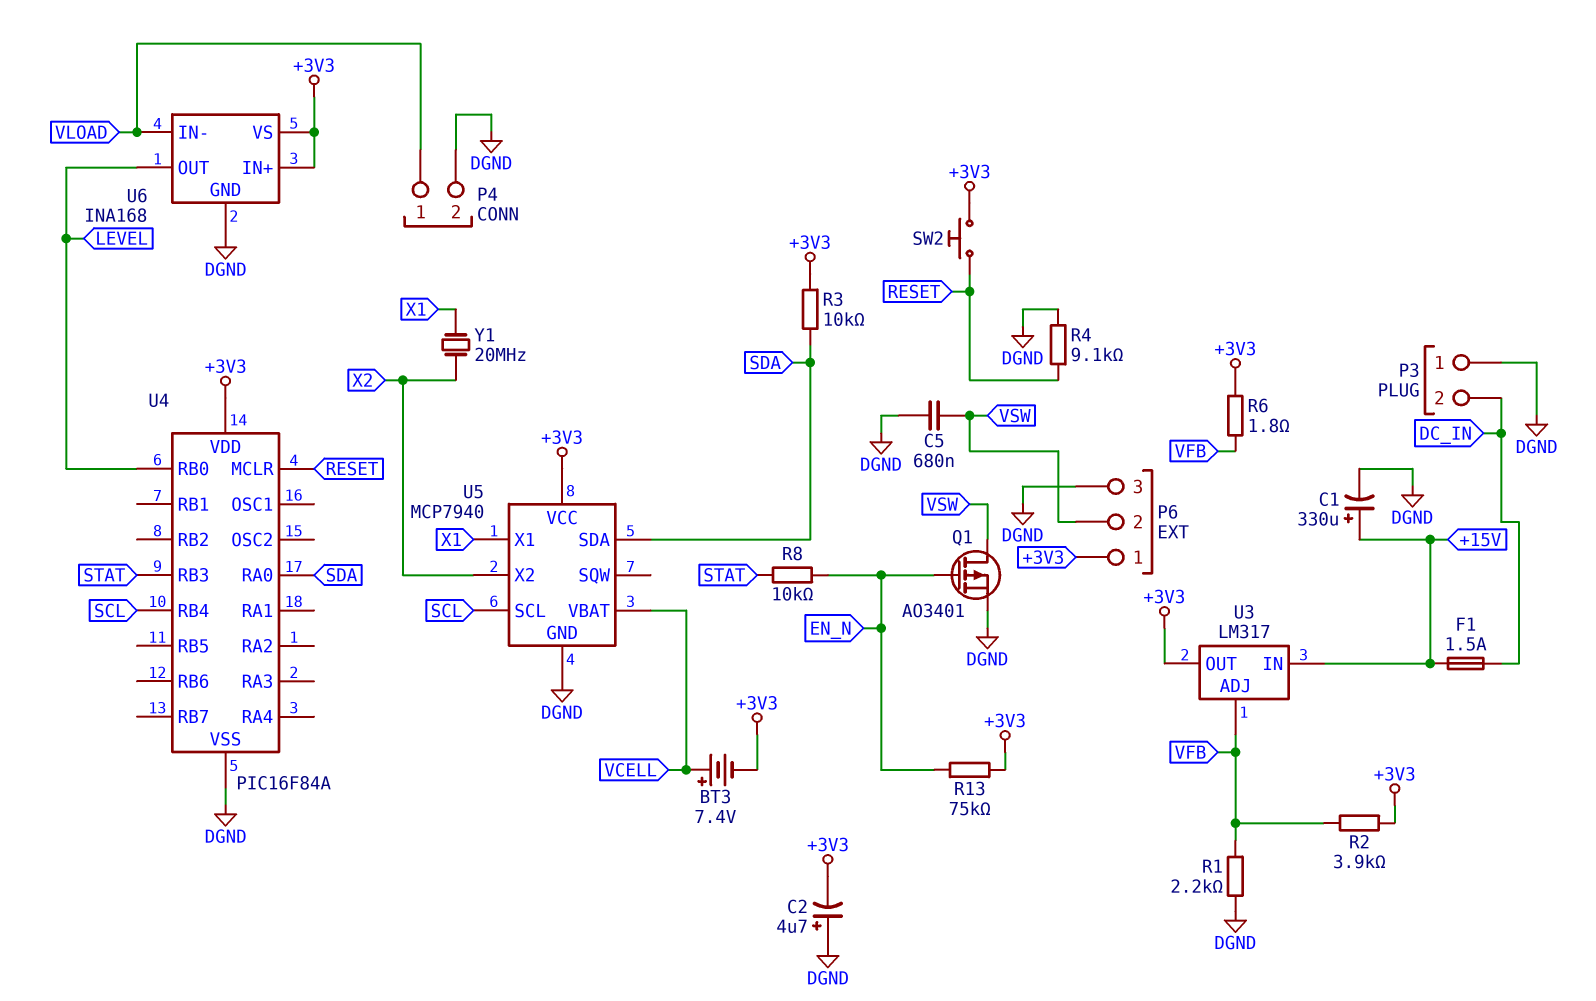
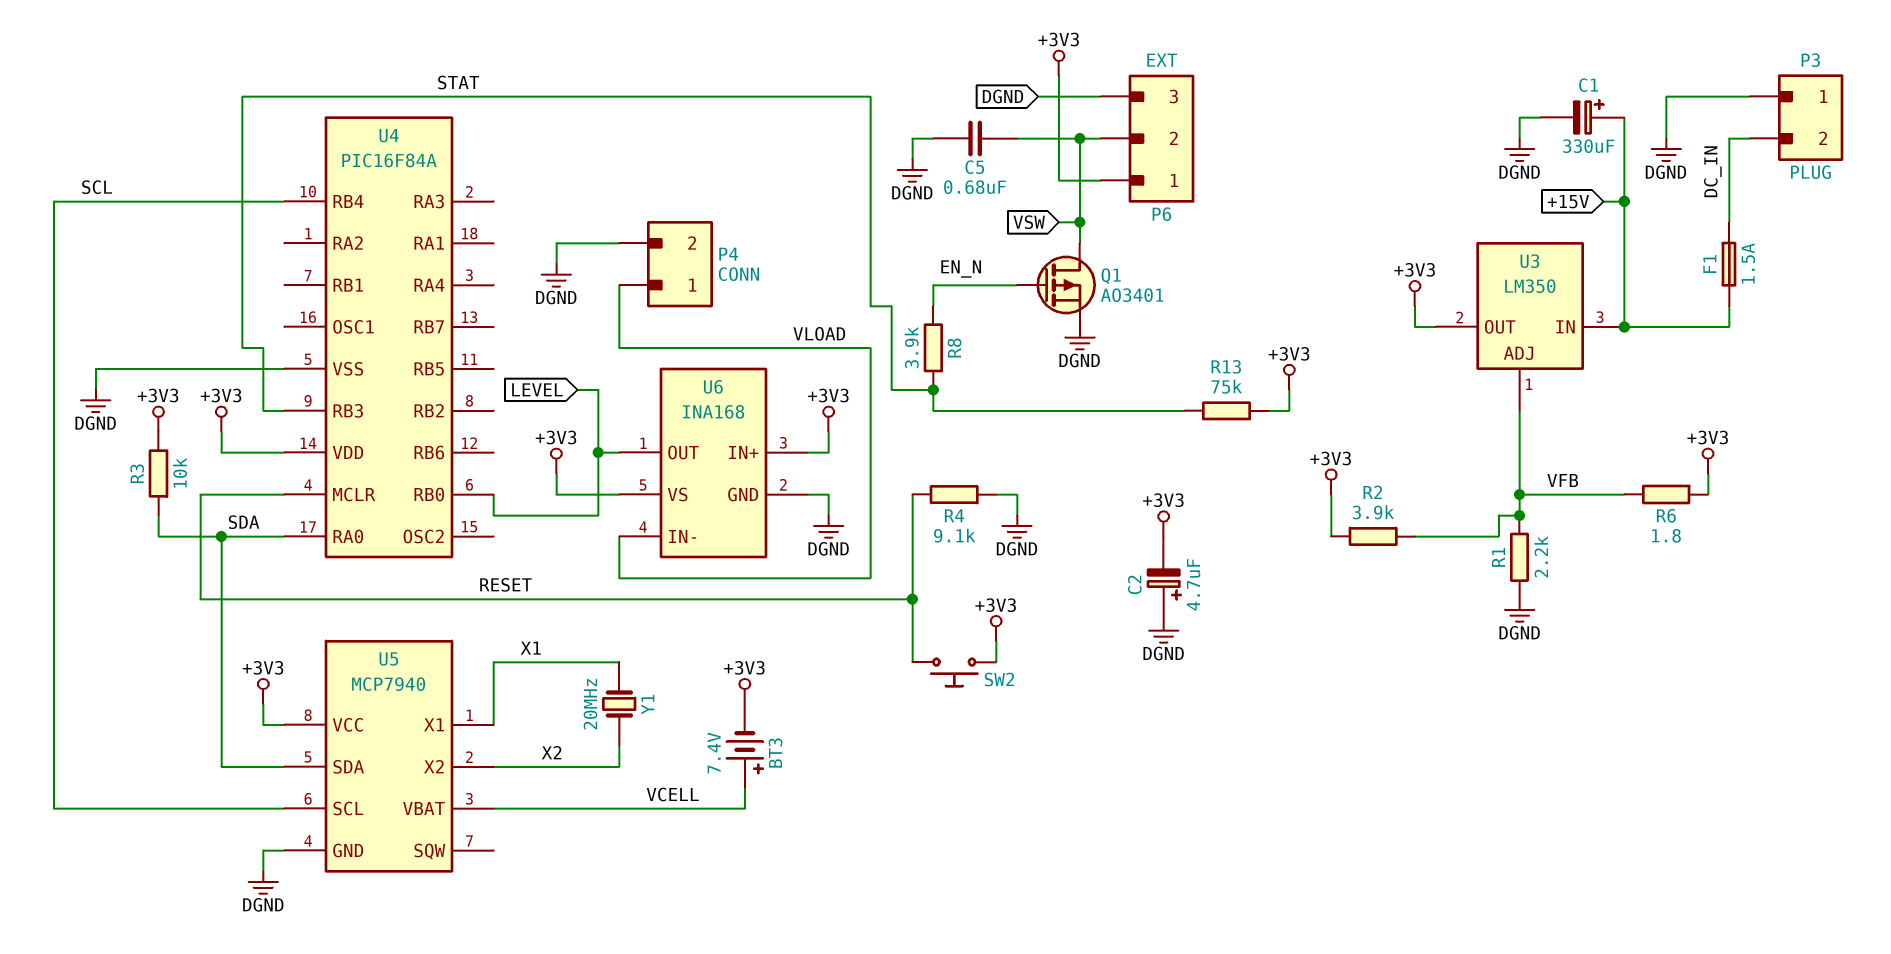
R8: 10k (EN_N, STAT) -> 3.9k (EN_N, STAT)
R13: 75k (+3V3, EN_N) -> 75k (+3V3, STAT)
U3: LM317 -> LM350

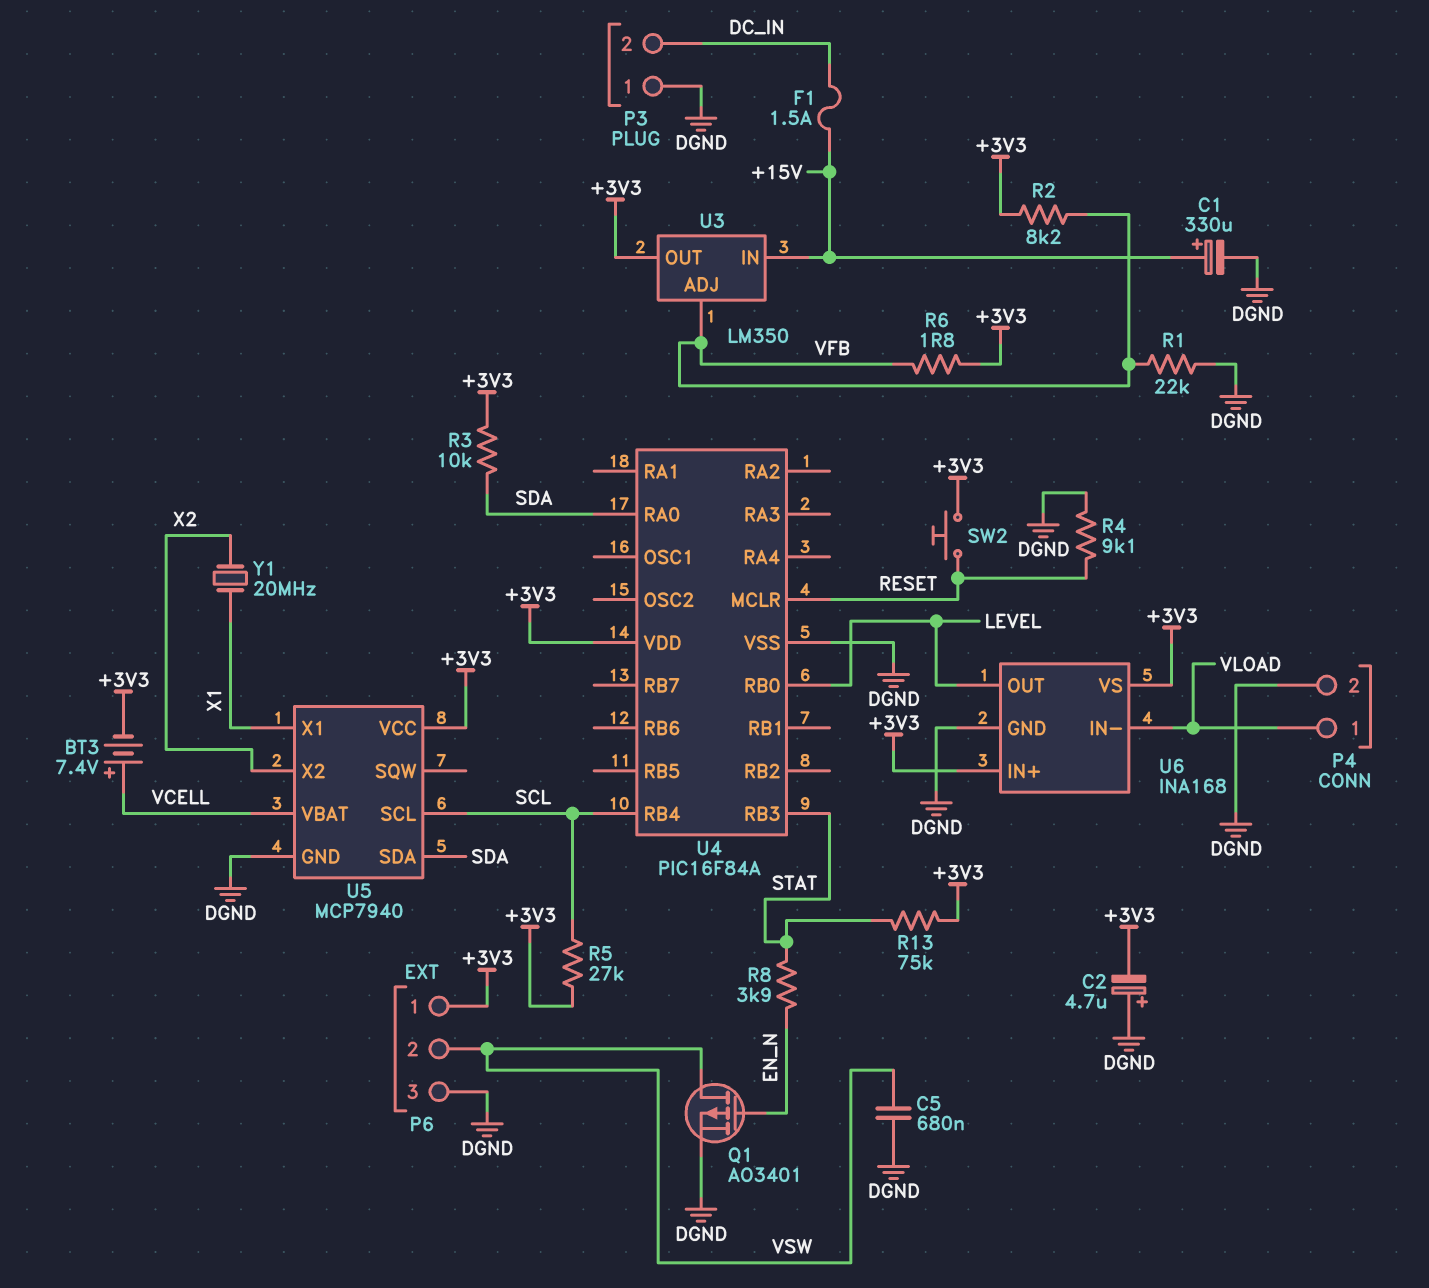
R1: 2.2k (DGND, VFB) -> 22k (DGND, VFB)
R2: 3.9k (+3V3, VFB) -> 8.2k (+3V3, VFB)
R5: none -> 27k (+3V3, SCL)

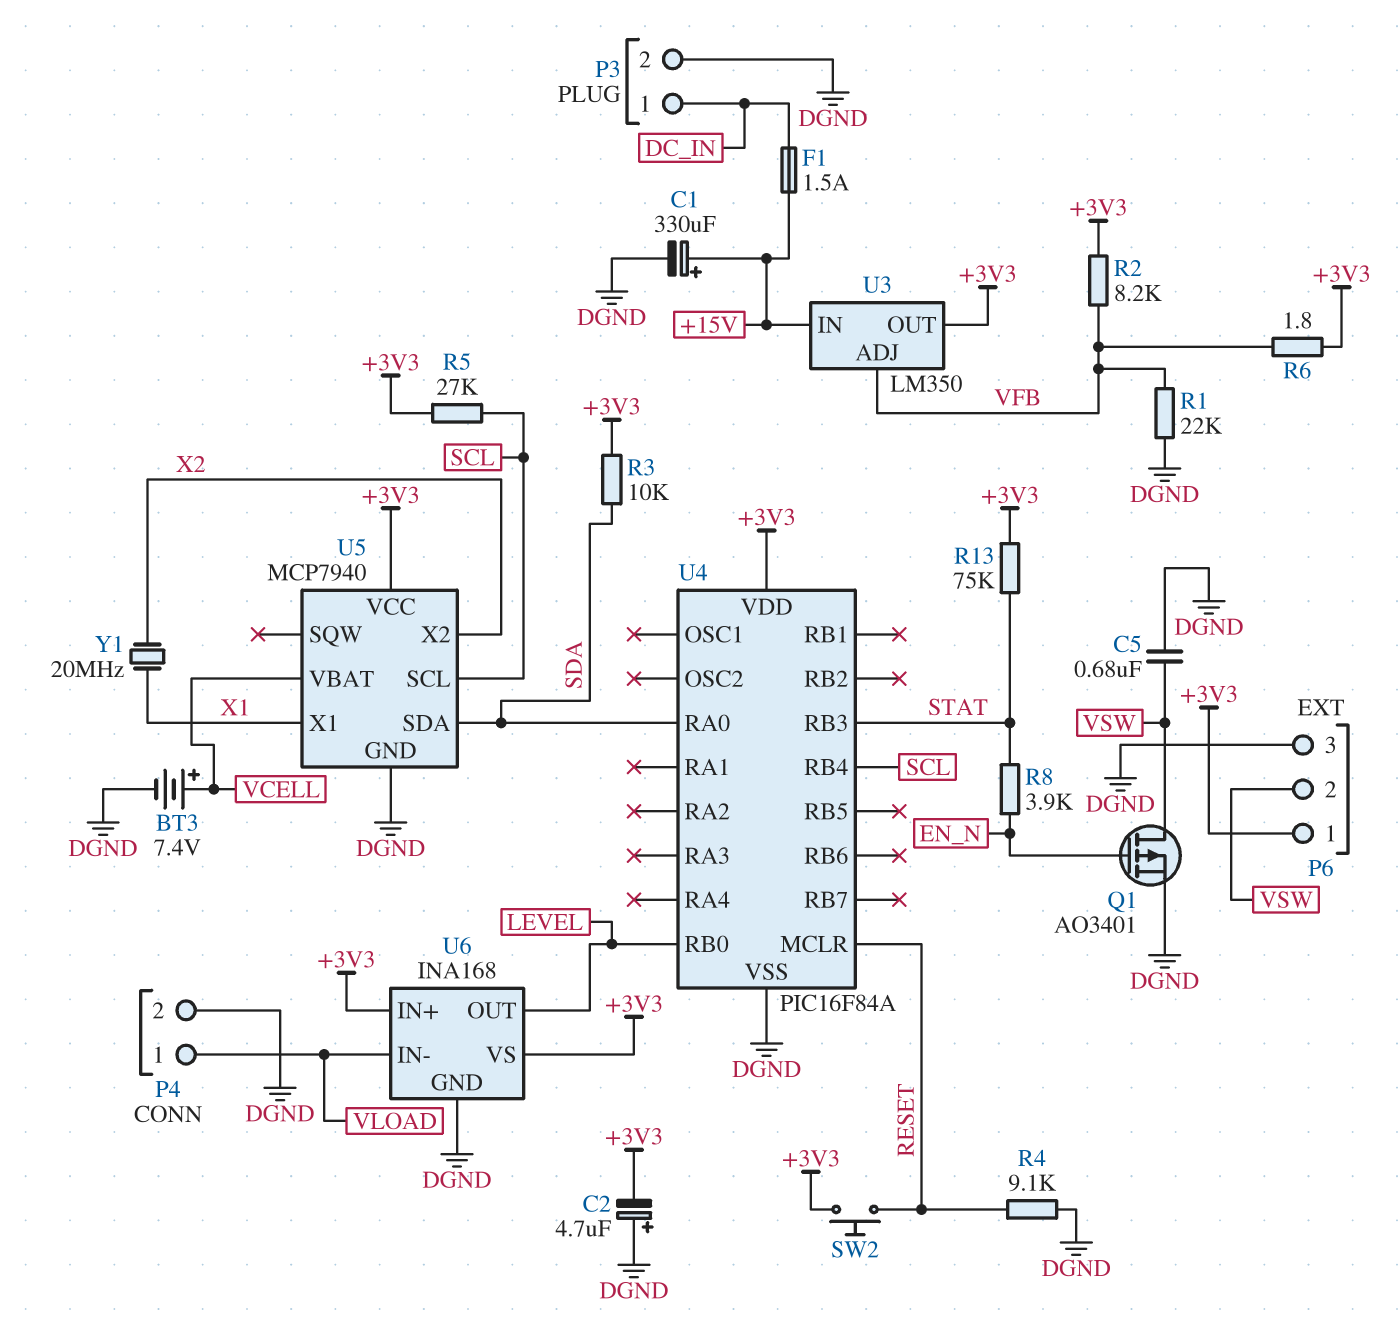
BT3: 7.4V (plus VCELL, minus +3V3) -> 7.4V (plus VCELL, minus DGND)
P3 pin 1: DGND -> DC_IN
P3 pin 2: DC_IN -> DGND

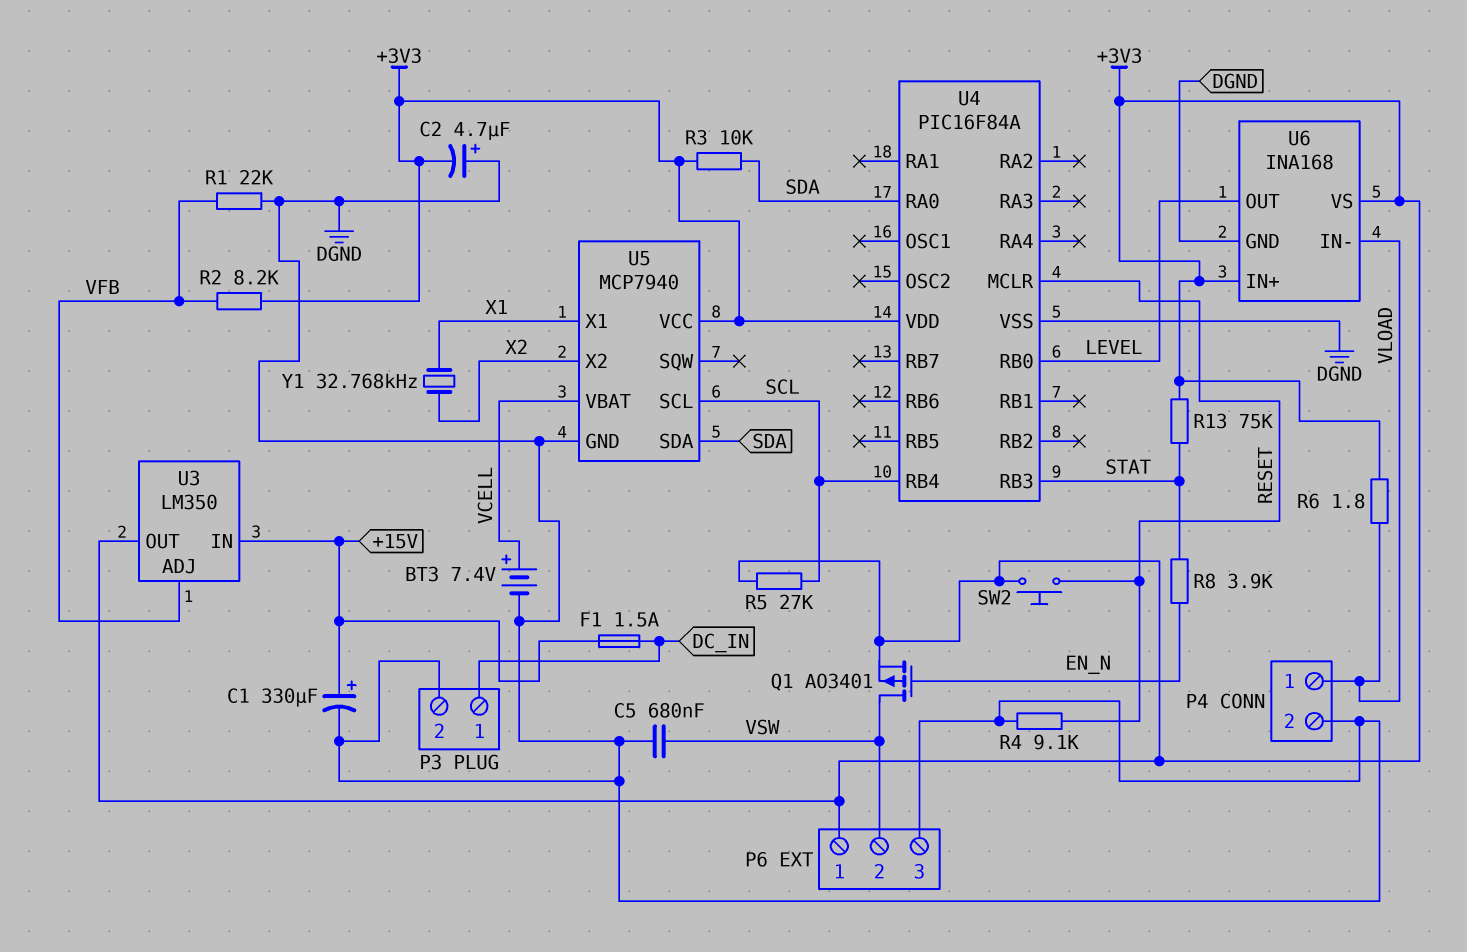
Q1: PMOS AO3401 (G EN_N, D VSW, S DGND) -> PMOS AO3401 (G EN_N, D VSW, S +3V3)
R6: 1.8 (+3V3, VFB) -> 1.8 (+3V3, VLOAD)
Y1: 20MHz (X1, X2) -> 32.768kHz (X1, X2)

